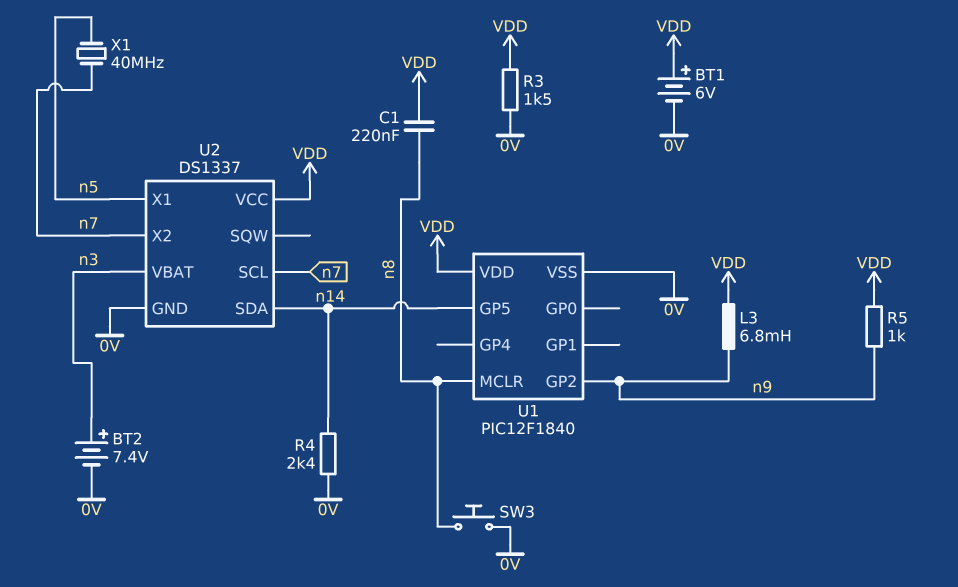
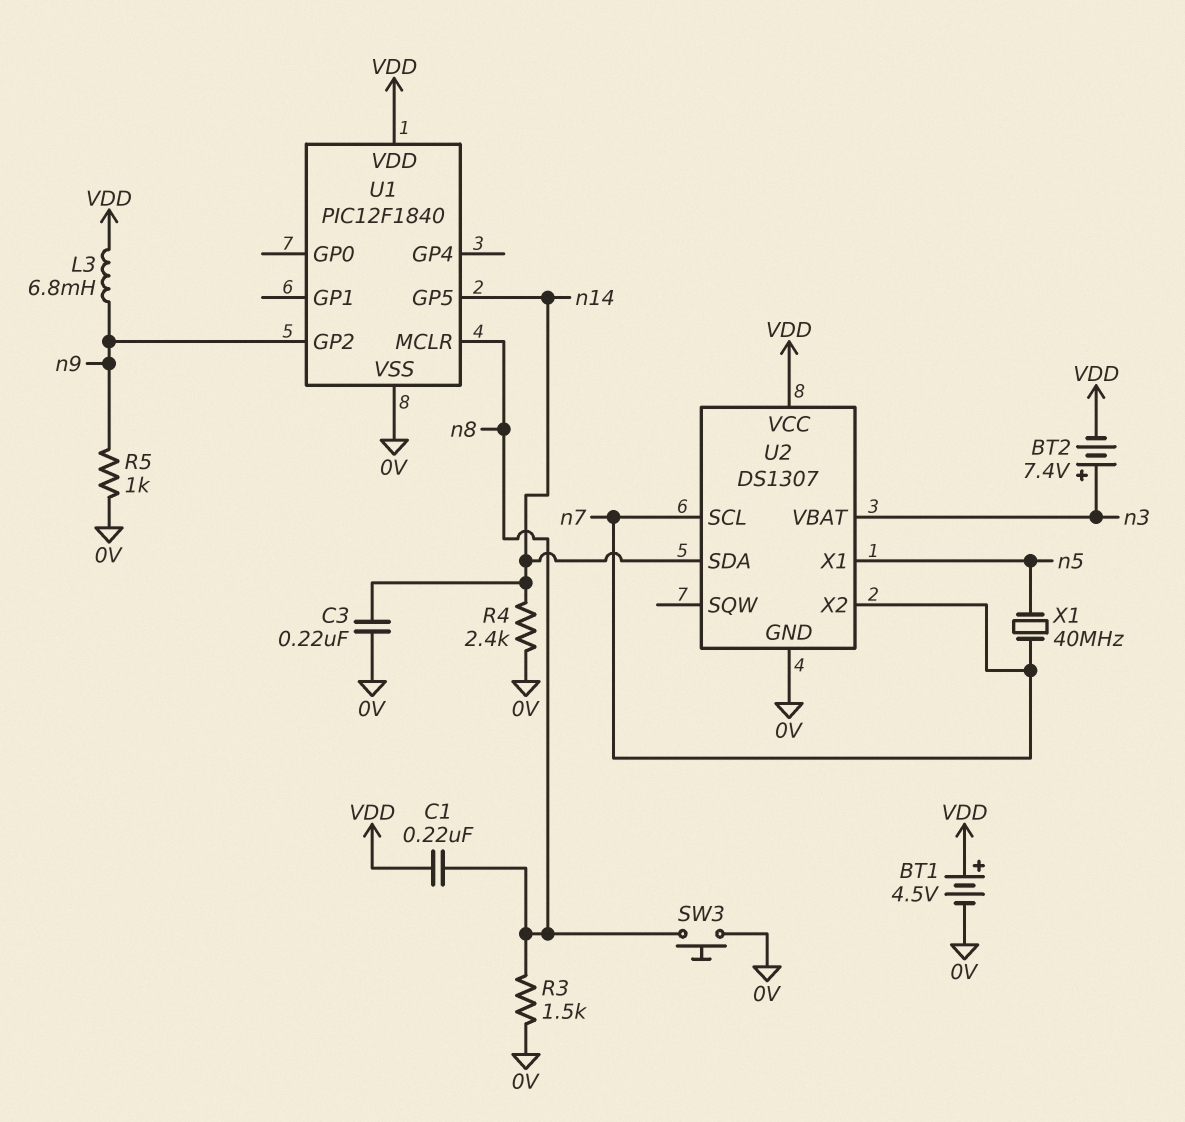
BT1: 6V (plus VDD, minus 0V) -> 4.5V (plus VDD, minus 0V)
BT2: 7.4V (plus n3, minus 0V) -> 7.4V (plus n3, minus VDD)
C3: none -> 220nF (0V, n14)
R3: 1.5k (0V, VDD) -> 1.5k (0V, n8)
R5: 1k (VDD, n9) -> 1k (0V, n9)
U2: DS1337 -> DS1307

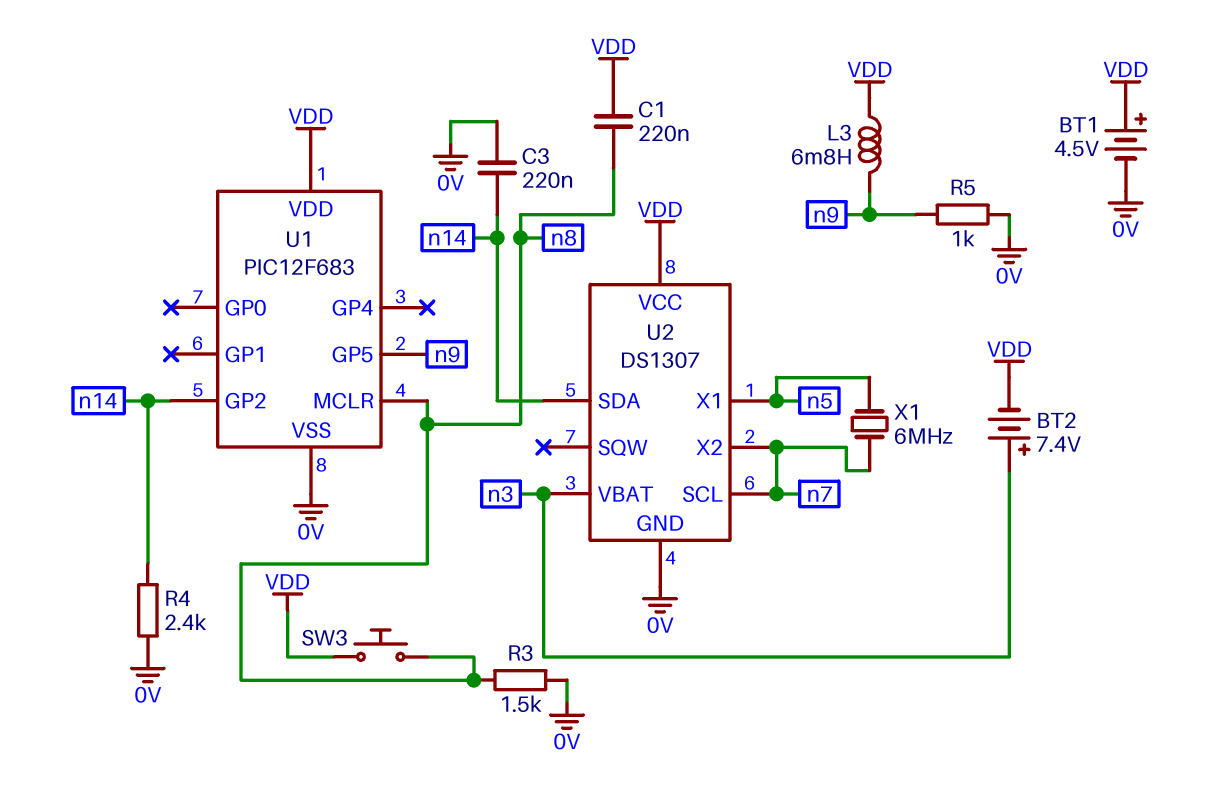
SW3: button (0V, n8) -> button (VDD, n8)
U1: PIC12F1840 -> PIC12F683
U1 pin GP2: n9 -> n14
U1 pin GP5: n14 -> n9
X1: 40MHz (n5, n7) -> 6MHz (n5, n7)

